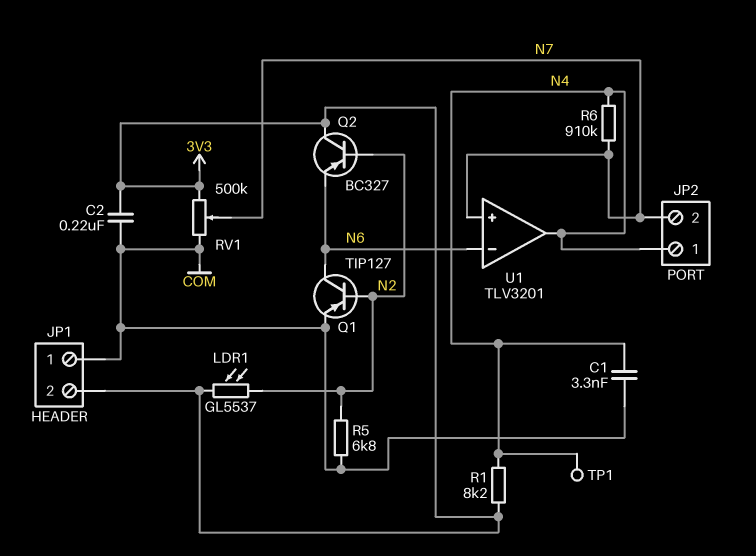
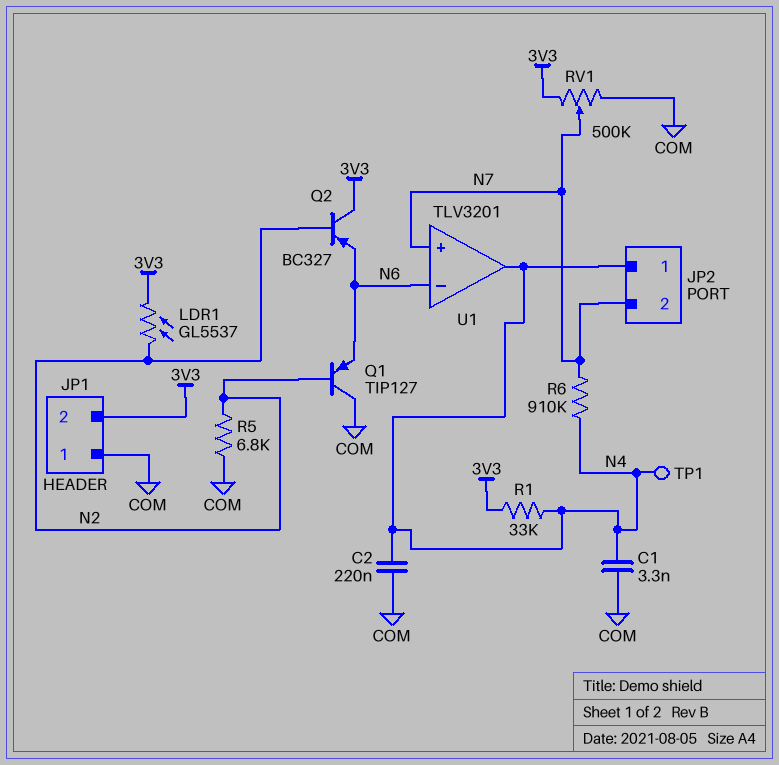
C2: 220nF (3V3, COM) -> 220nF (COM, N4)
Q1: PNP TIP127 (B N2, C N6, E COM) -> PNP TIP127 (B N2, C COM, E N6)
R1: 8.2k (3V3, N4) -> 33k (3V3, N4)

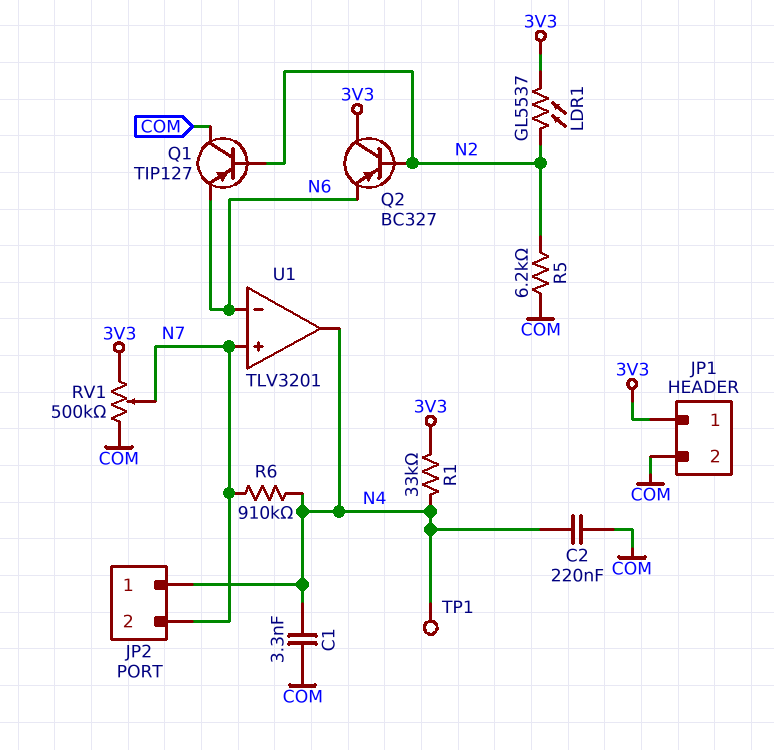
JP1 pin 1: COM -> 3V3
JP1 pin 2: 3V3 -> COM
R5: 6.8k (COM, N2) -> 6.2k (COM, N2)

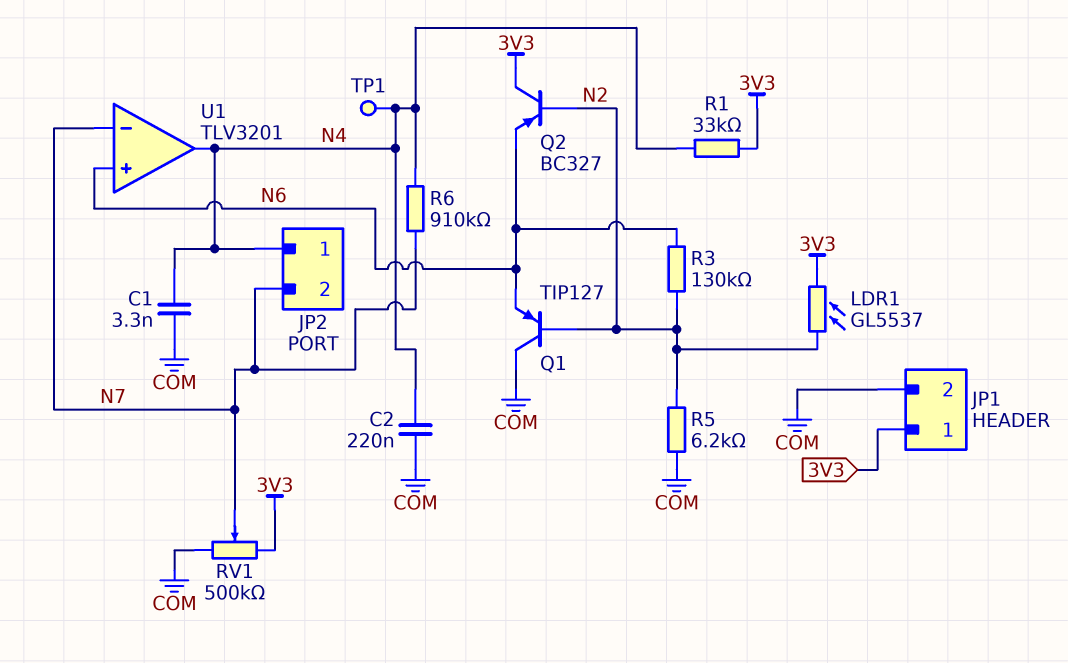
R3: none -> 130k (N2, N6)
U1 pin in+: N7 -> N6
U1 pin in-: N6 -> N7

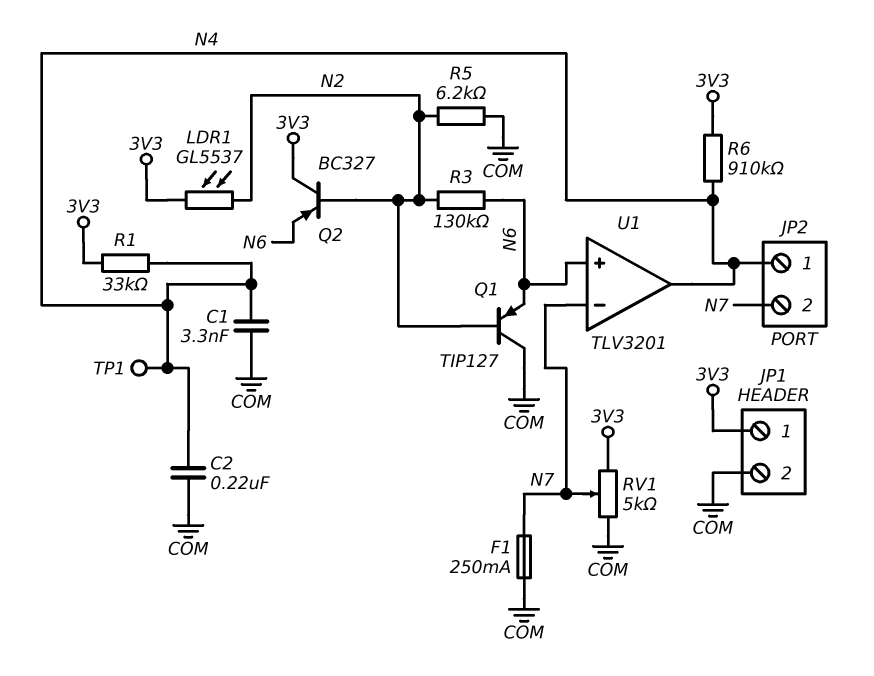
F1: none -> 250mA (COM, N7)
R6: 910k (N4, N7) -> 910k (3V3, N4)
RV1: 500k (3V3, COM, wiper N7) -> 5k (3V3, COM, wiper N7)

